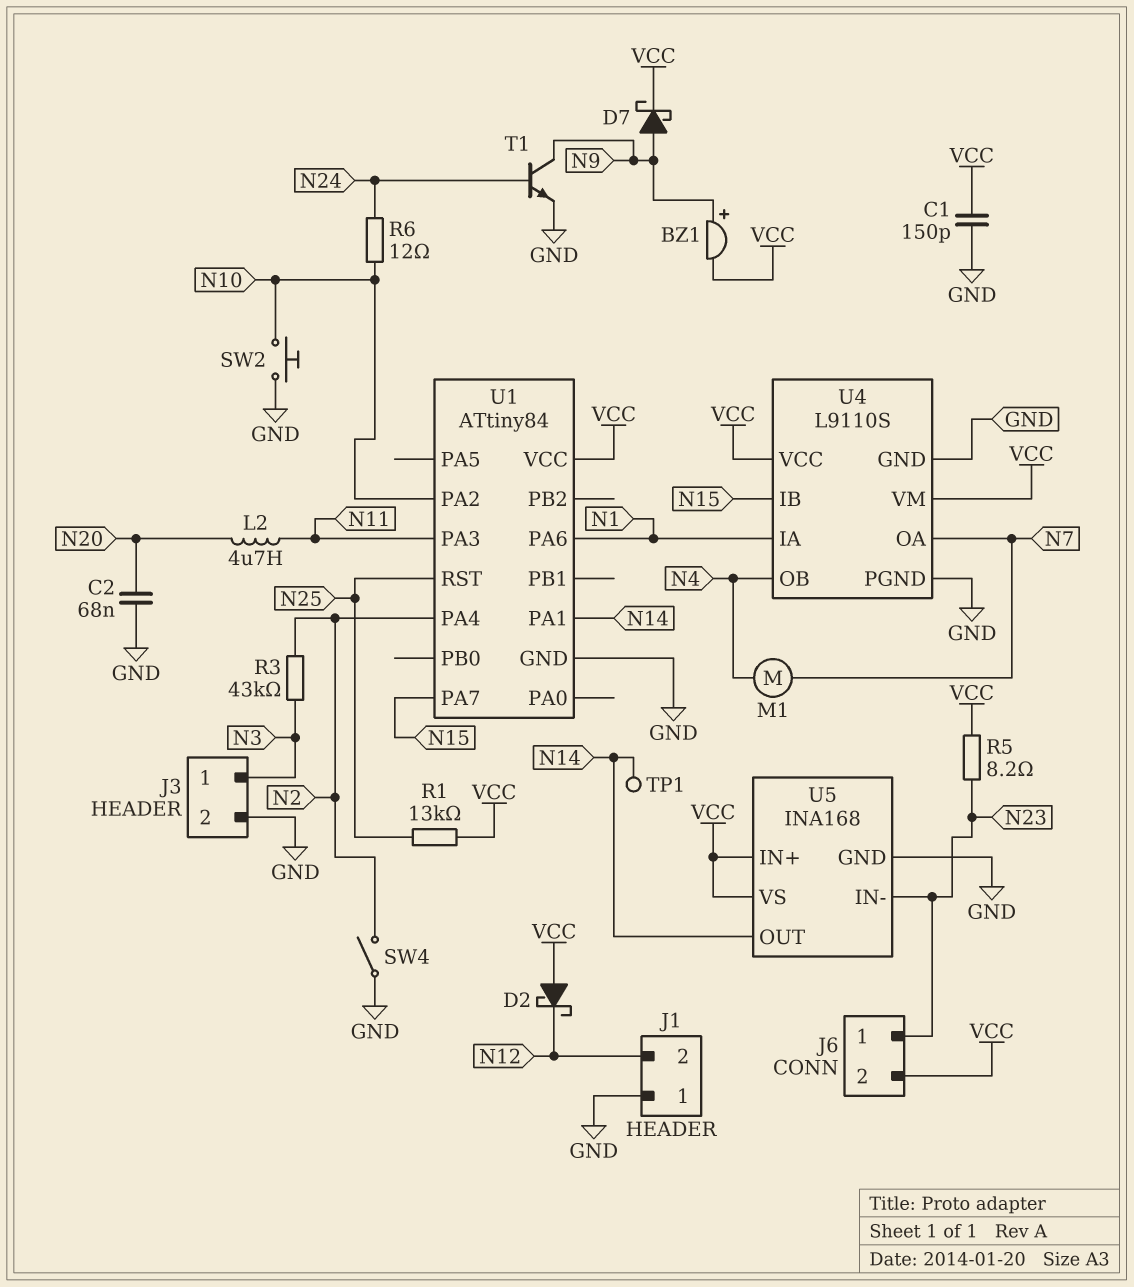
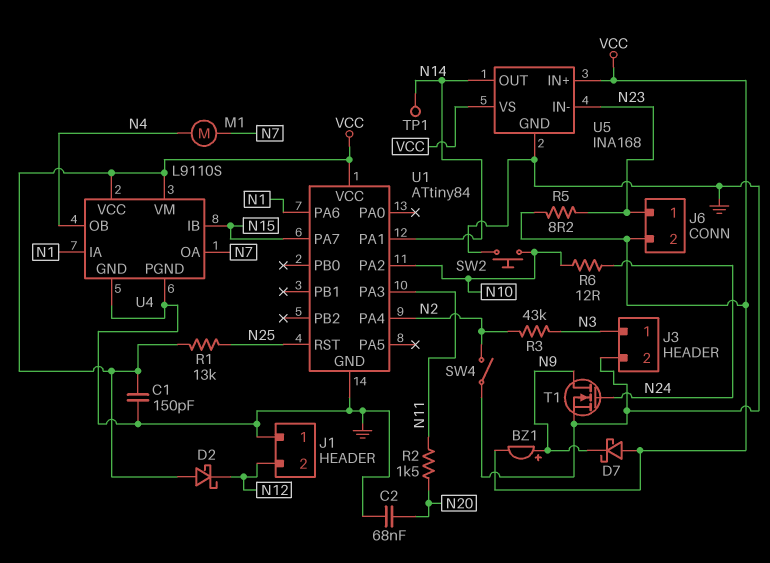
D7: schottky (A N9, K VCC) -> schottky (A VCC, K N9)
L2: 4.7uH (N11, N20) -> none
R2: none -> 1.5k (N11, N20)
T1: NPN (B N24, C N9, E GND) -> NMOS (G N24, D N9, S GND)

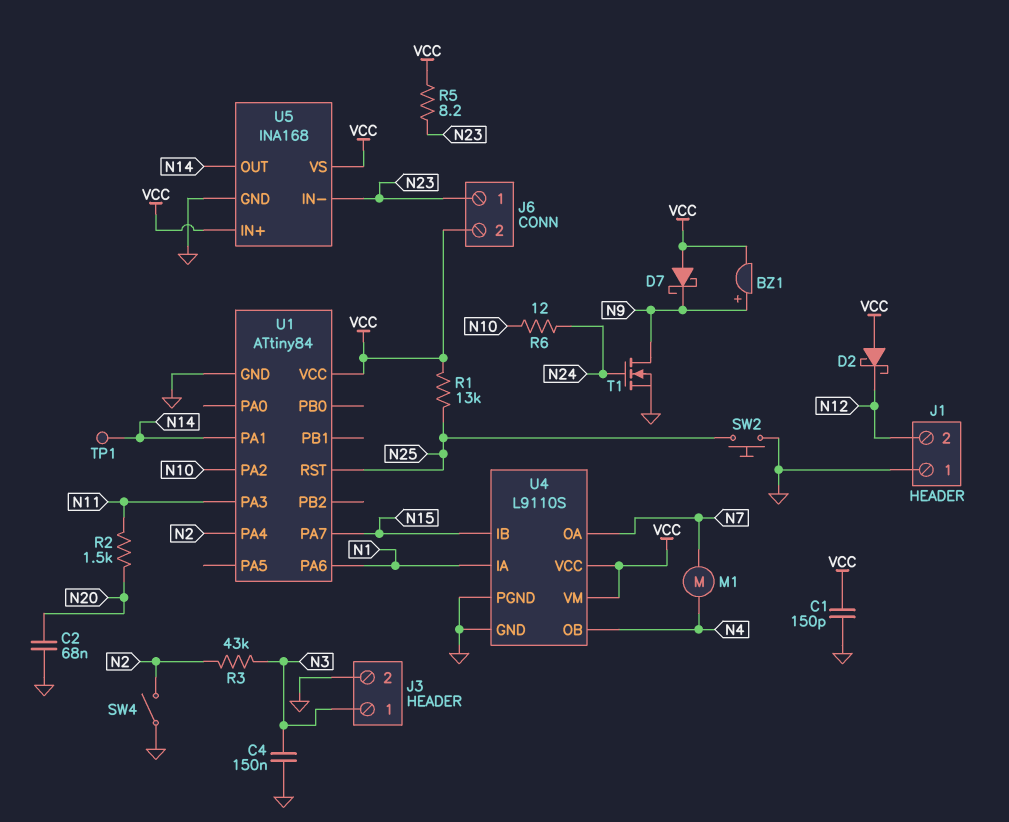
C4: none -> 150nF (GND, N3)
SW2: button (GND, N10) -> button (GND, N25)

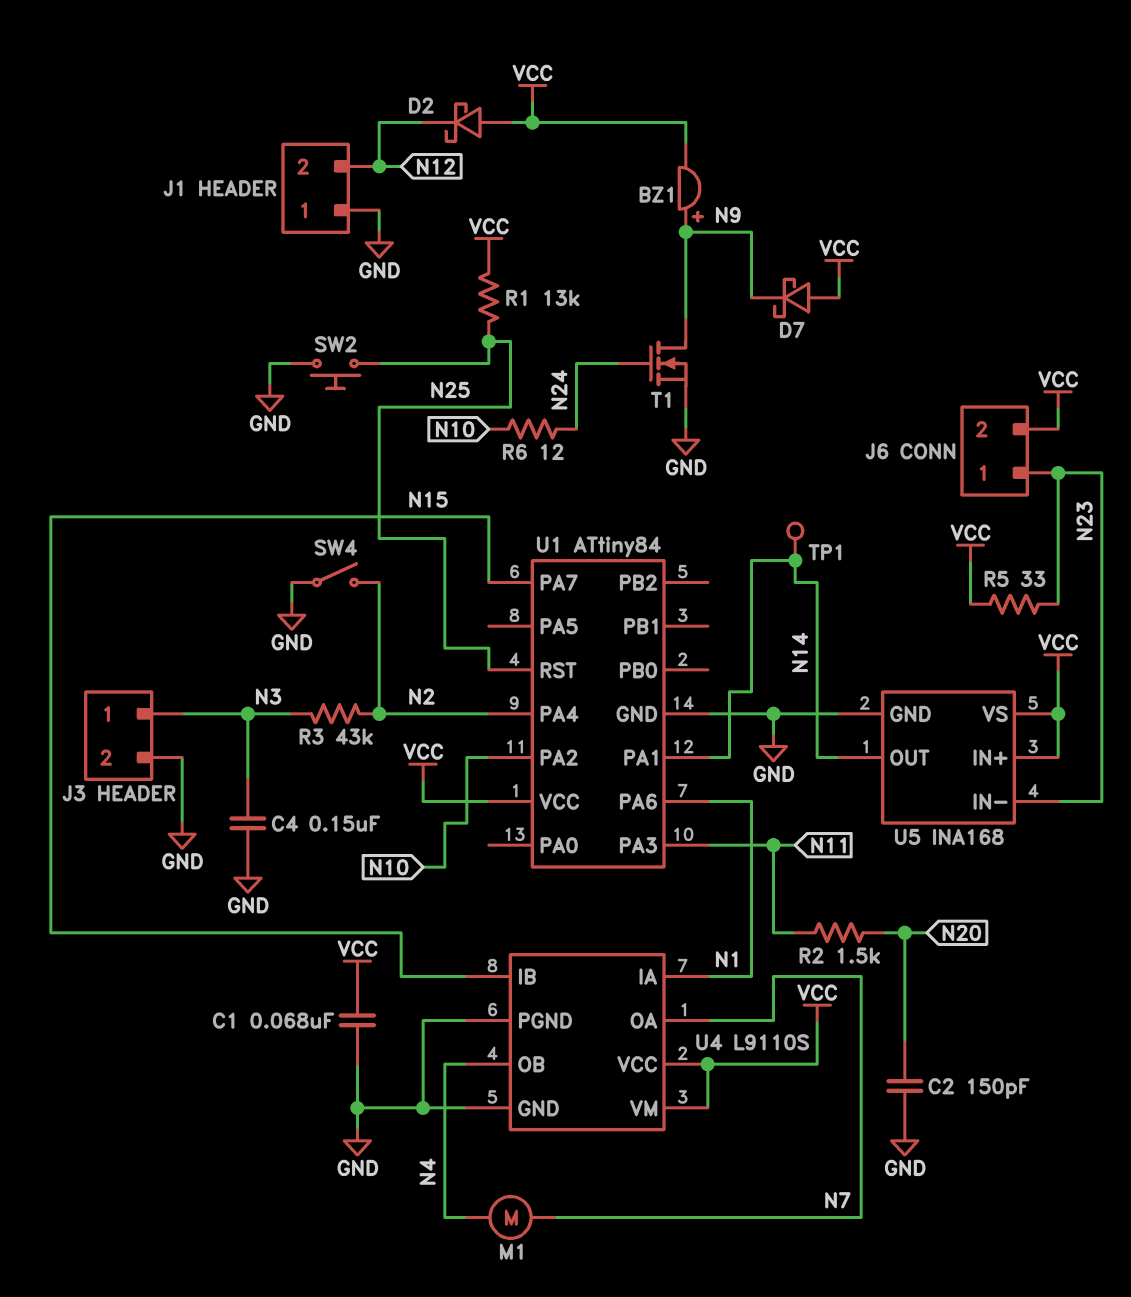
C1: 150pF (GND, VCC) -> 68nF (GND, VCC)
C2: 68nF (GND, N20) -> 150pF (GND, N20)
R5: 8.2 (N23, VCC) -> 33 (N23, VCC)

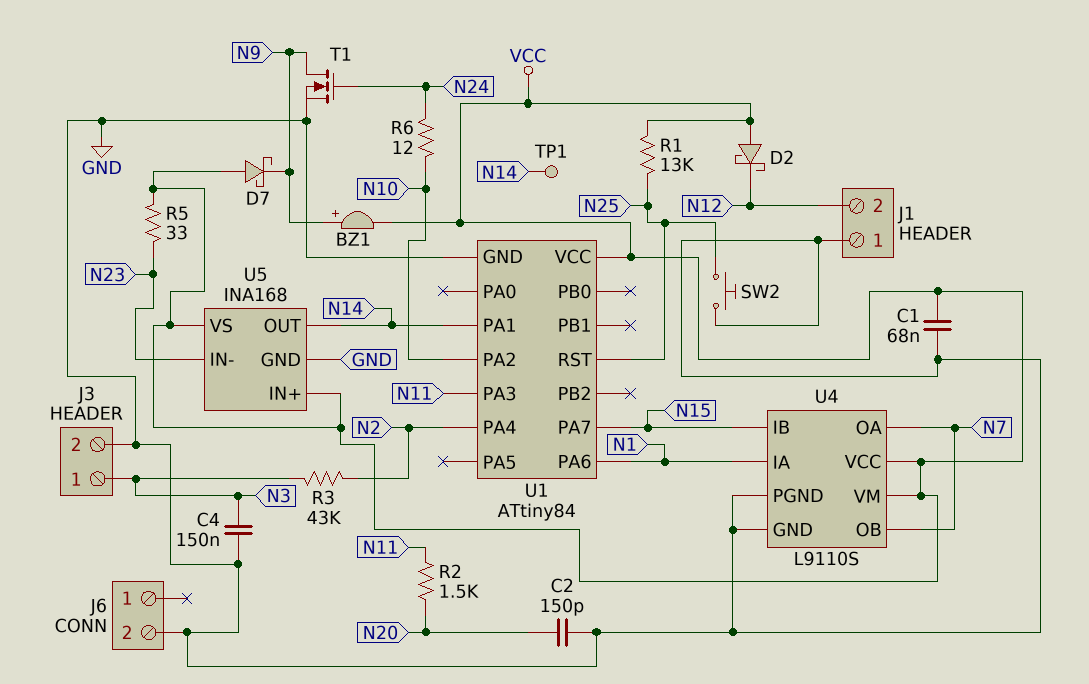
J6 pin 1: N23 -> none
J6 pin 2: VCC -> GND
M1: motor (N4, N7) -> none
SW4: switch (GND, N2) -> none
U4 pin OB: N4 -> N7

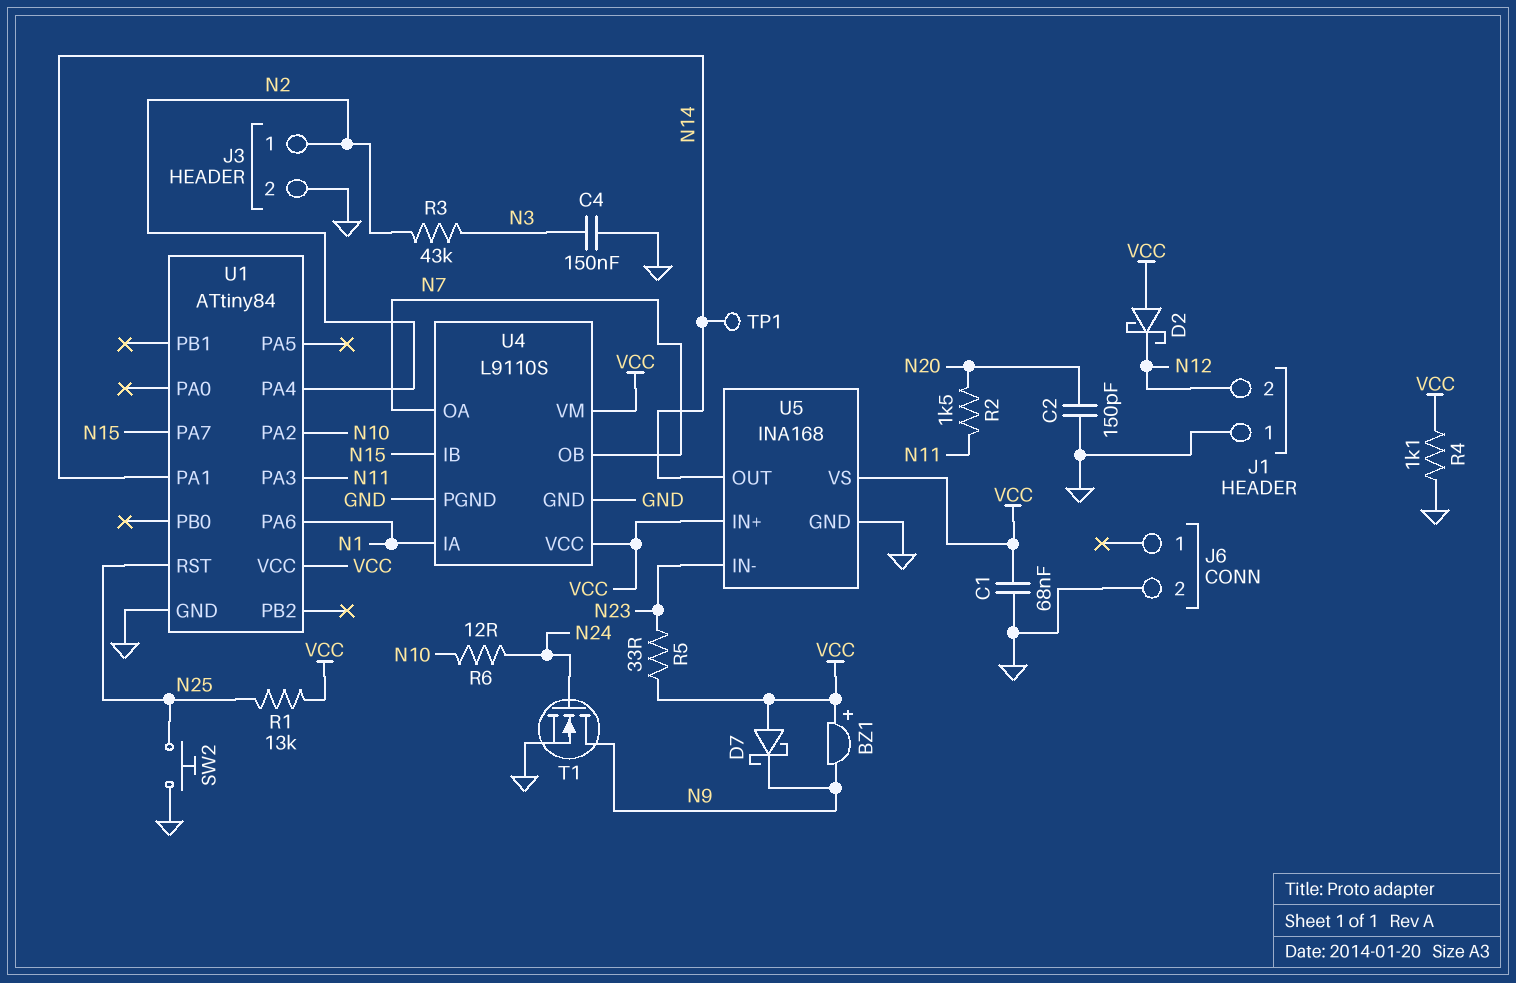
BZ1: buzzer (plus N9, minus VCC) -> buzzer (plus VCC, minus N9)
J3 pin 1: N3 -> N2
R4: none -> 1.1k (GND, VCC)

